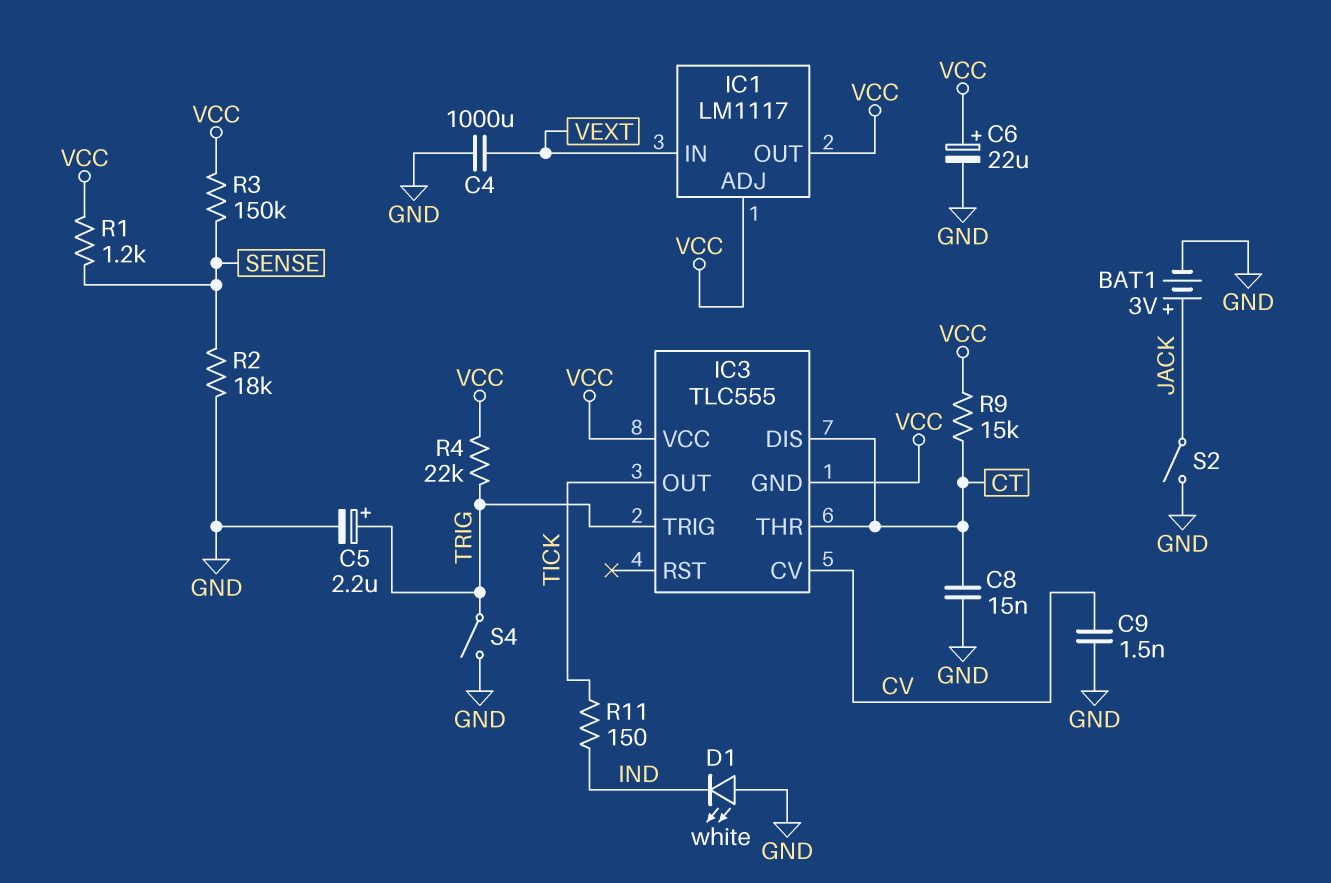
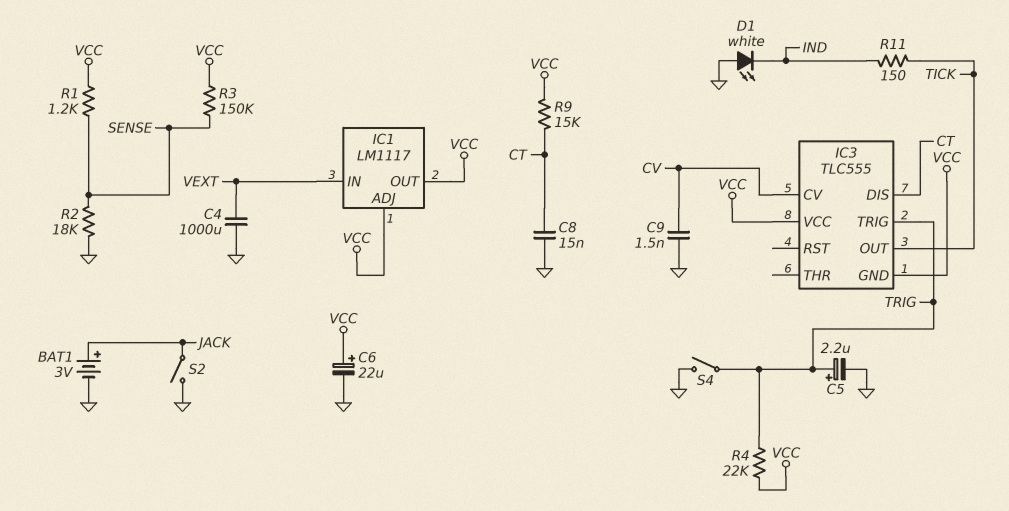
IC3 pin THR: CT -> none

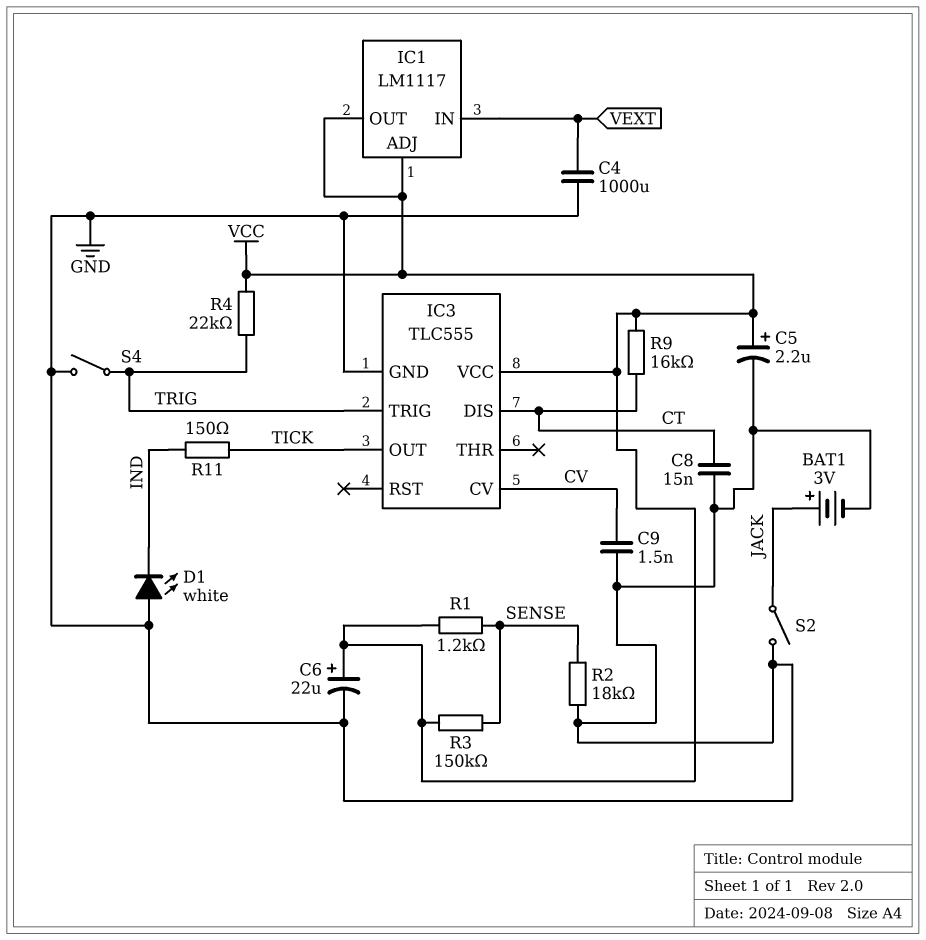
C5: 2.2uF (plus TRIG, minus GND) -> 2.2uF (plus VCC, minus GND)
IC3 pin GND: VCC -> GND
R9: 15k (CT, VCC) -> 16k (CT, VCC)

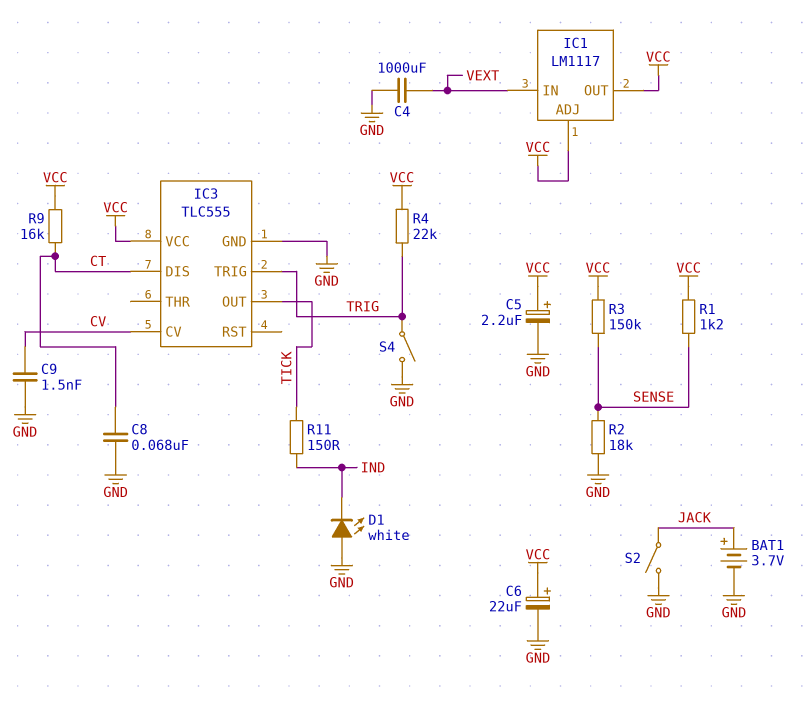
BAT1: 3V (plus JACK, minus GND) -> 3.7V (plus JACK, minus GND)
C8: 15nF (CT, GND) -> 68nF (CT, GND)

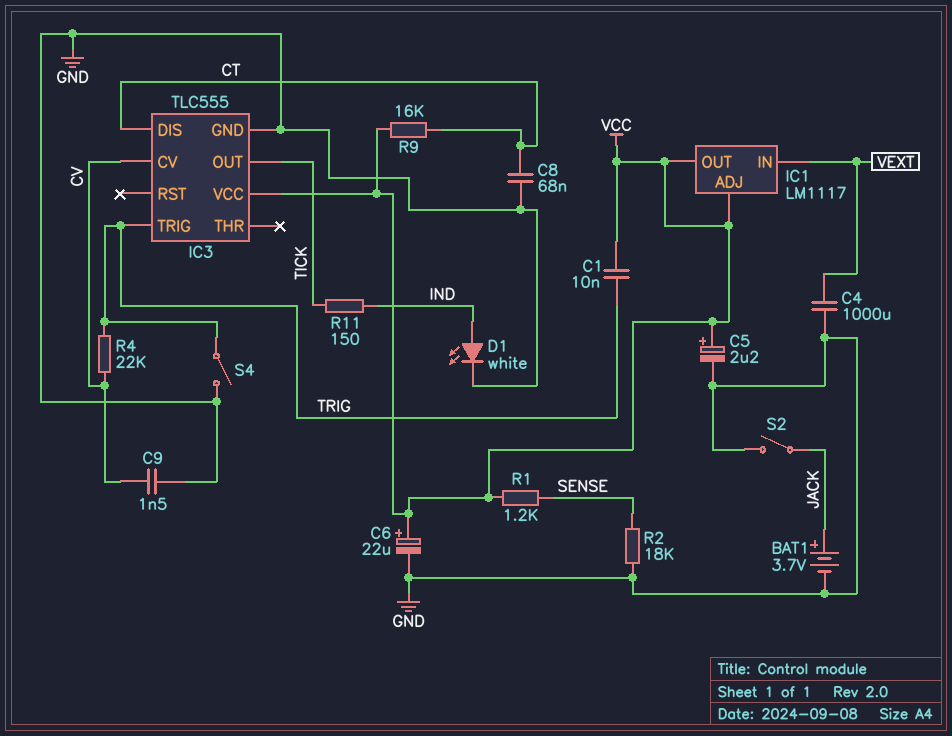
C1: none -> 10nF (TRIG, VCC)
D1: LED white (A GND, K IND) -> LED white (A IND, K GND)
R3: 150k (SENSE, VCC) -> none
R4: 22k (TRIG, VCC) -> 22k (CV, TRIG)

